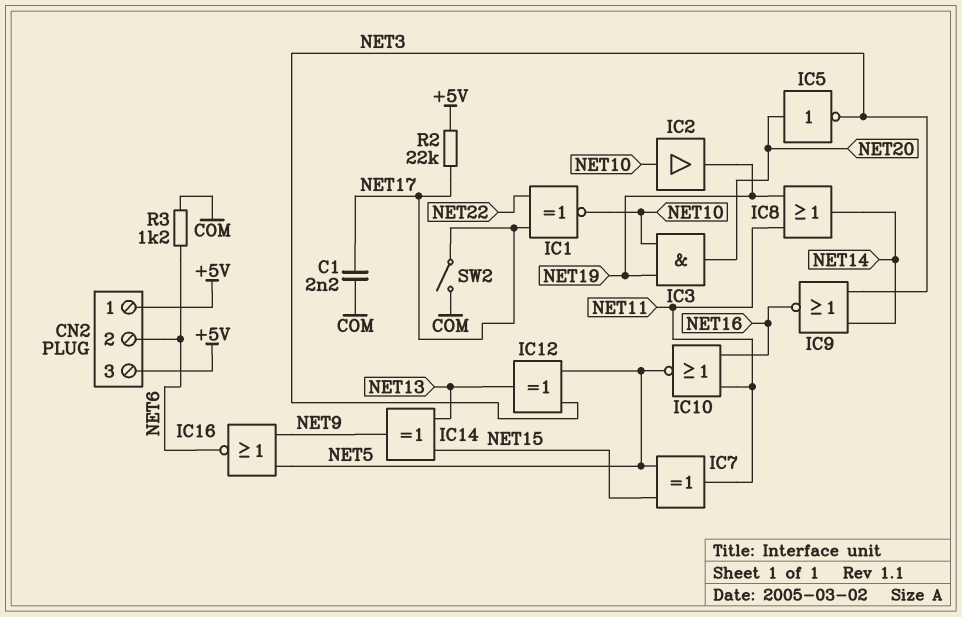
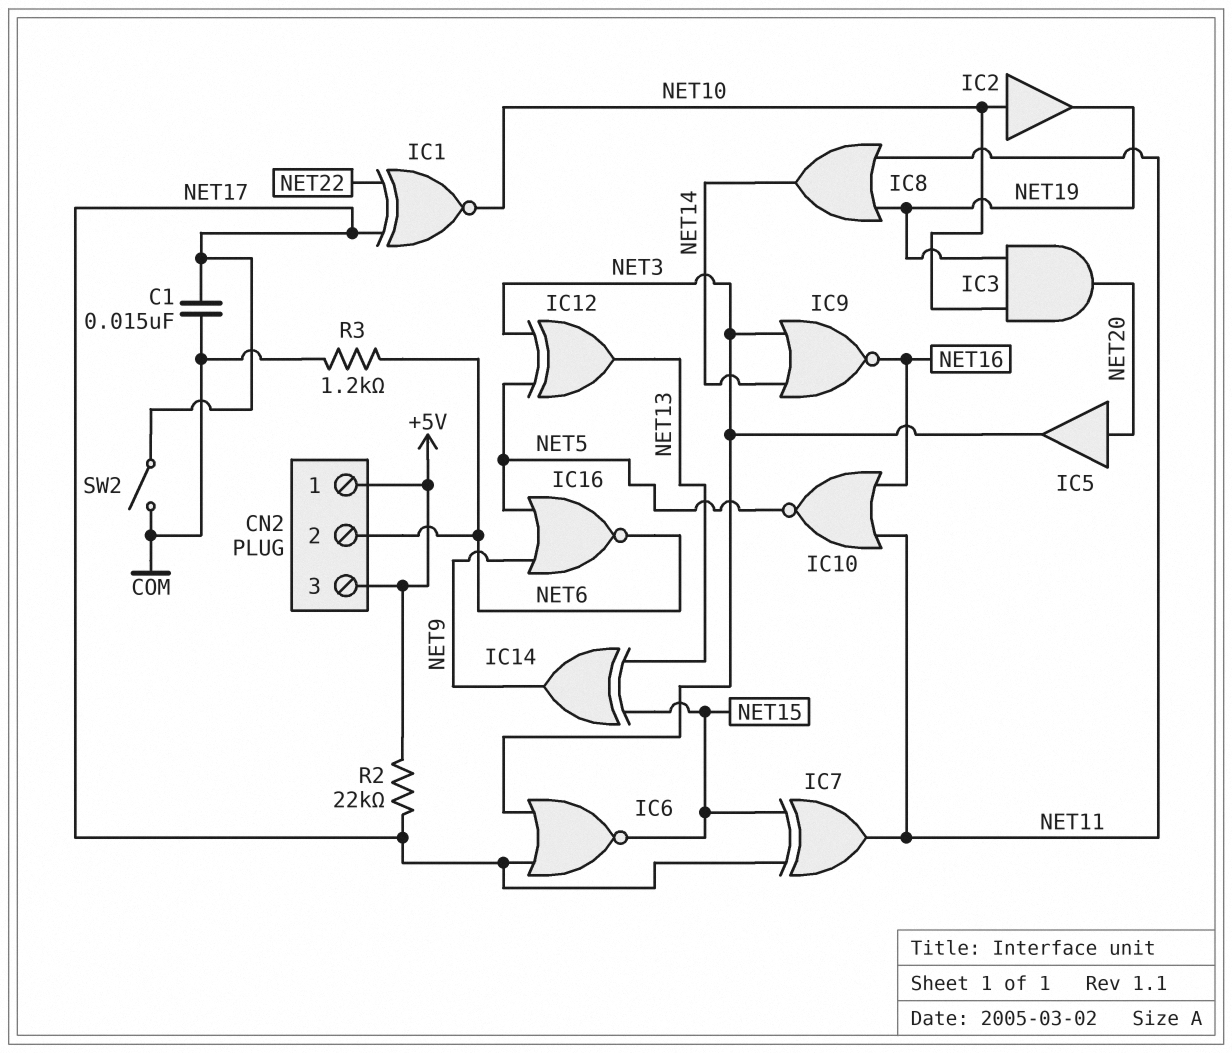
C1: 2.2nF (COM, NET17) -> 15nF (COM, NET17)
IC5: NOT (in NET20, out NET3) -> buffer (in NET20, out NET3)
IC6: none -> NOR (in NET3, in NET17, out NET15)
IC7: XOR (in NET5, in NET15, out NET11) -> XOR (in NET15, in NET17, out NET11)

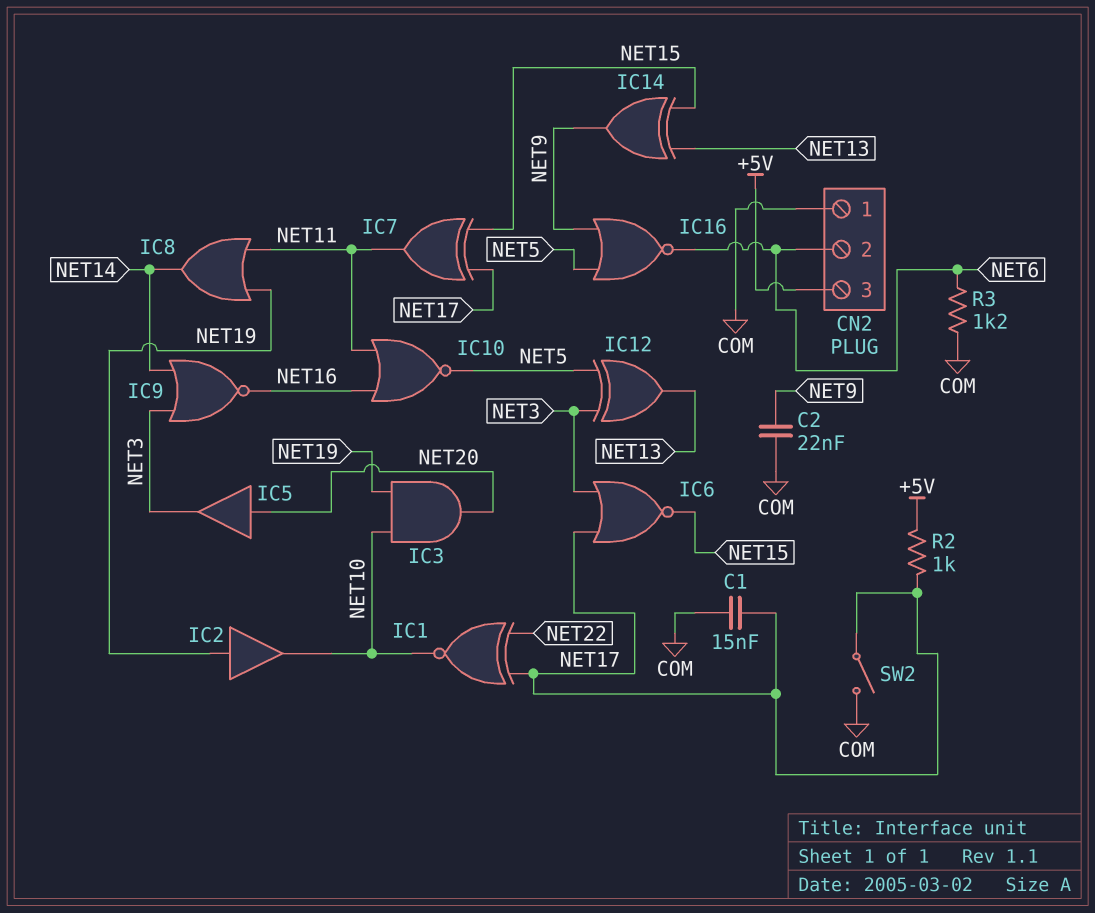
C2: none -> 22nF (COM, NET9)
CN2 pin 1: +5V -> COM
IC2: buffer (in NET10, out NET19) -> buffer (in NET19, out NET10)
R2: 22k (+5V, NET17) -> 1k (+5V, NET17)

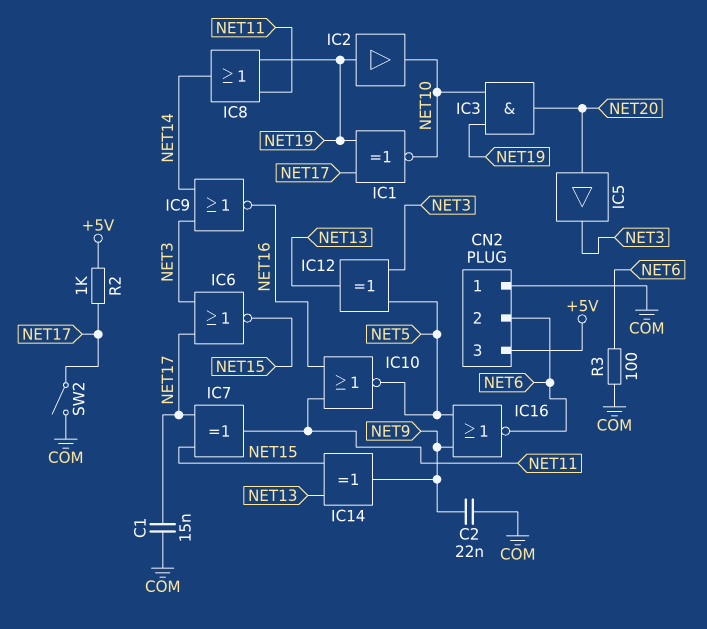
IC1: XNOR (in NET17, in NET22, out NET10) -> XNOR (in NET17, in NET19, out NET10)
R3: 1.2k (COM, NET6) -> 100 (COM, NET6)

